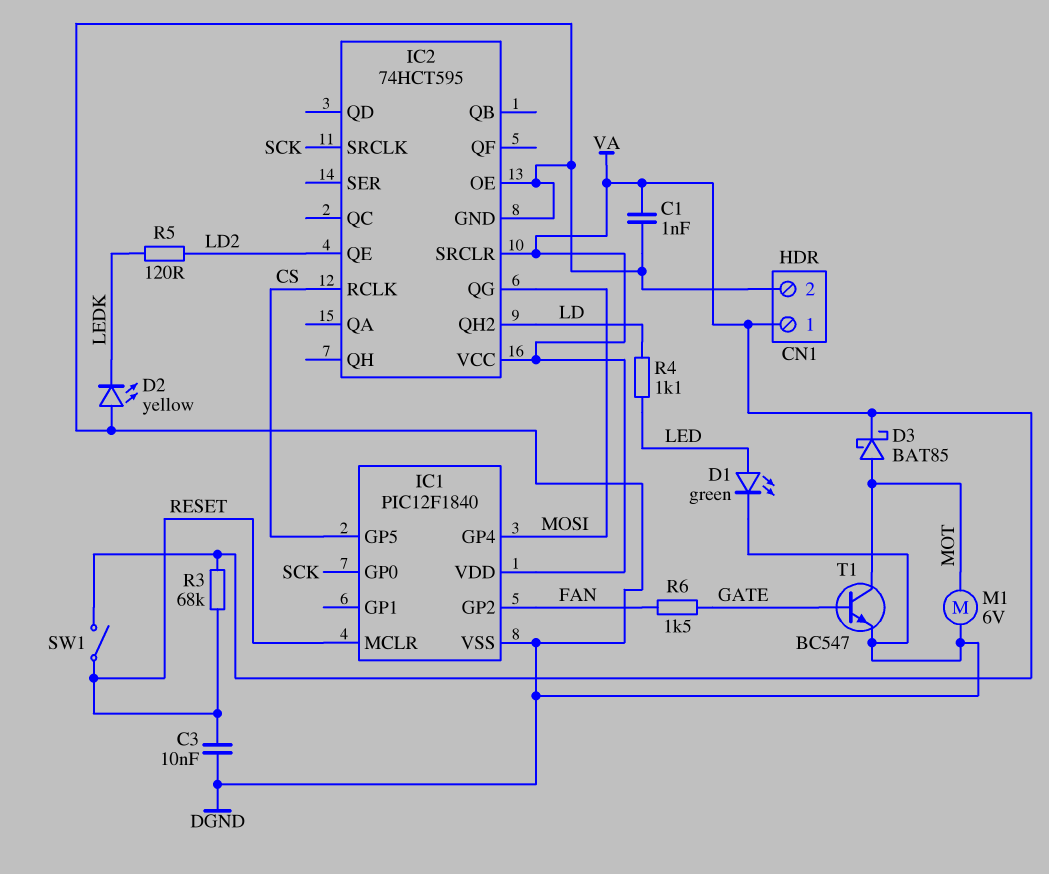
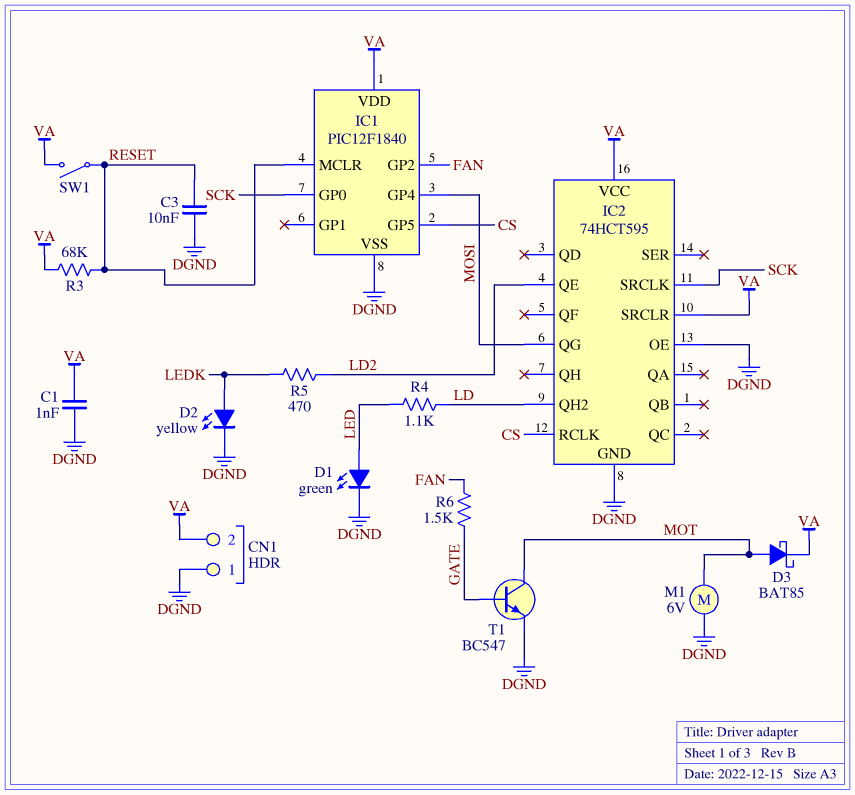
CN1 pin 1: VA -> DGND
CN1 pin 2: DGND -> VA
D2: LED yellow (A DGND, K LEDK) -> LED yellow (A LEDK, K DGND)
R5: 120 (LD2, LEDK) -> 470 (LD2, LEDK)

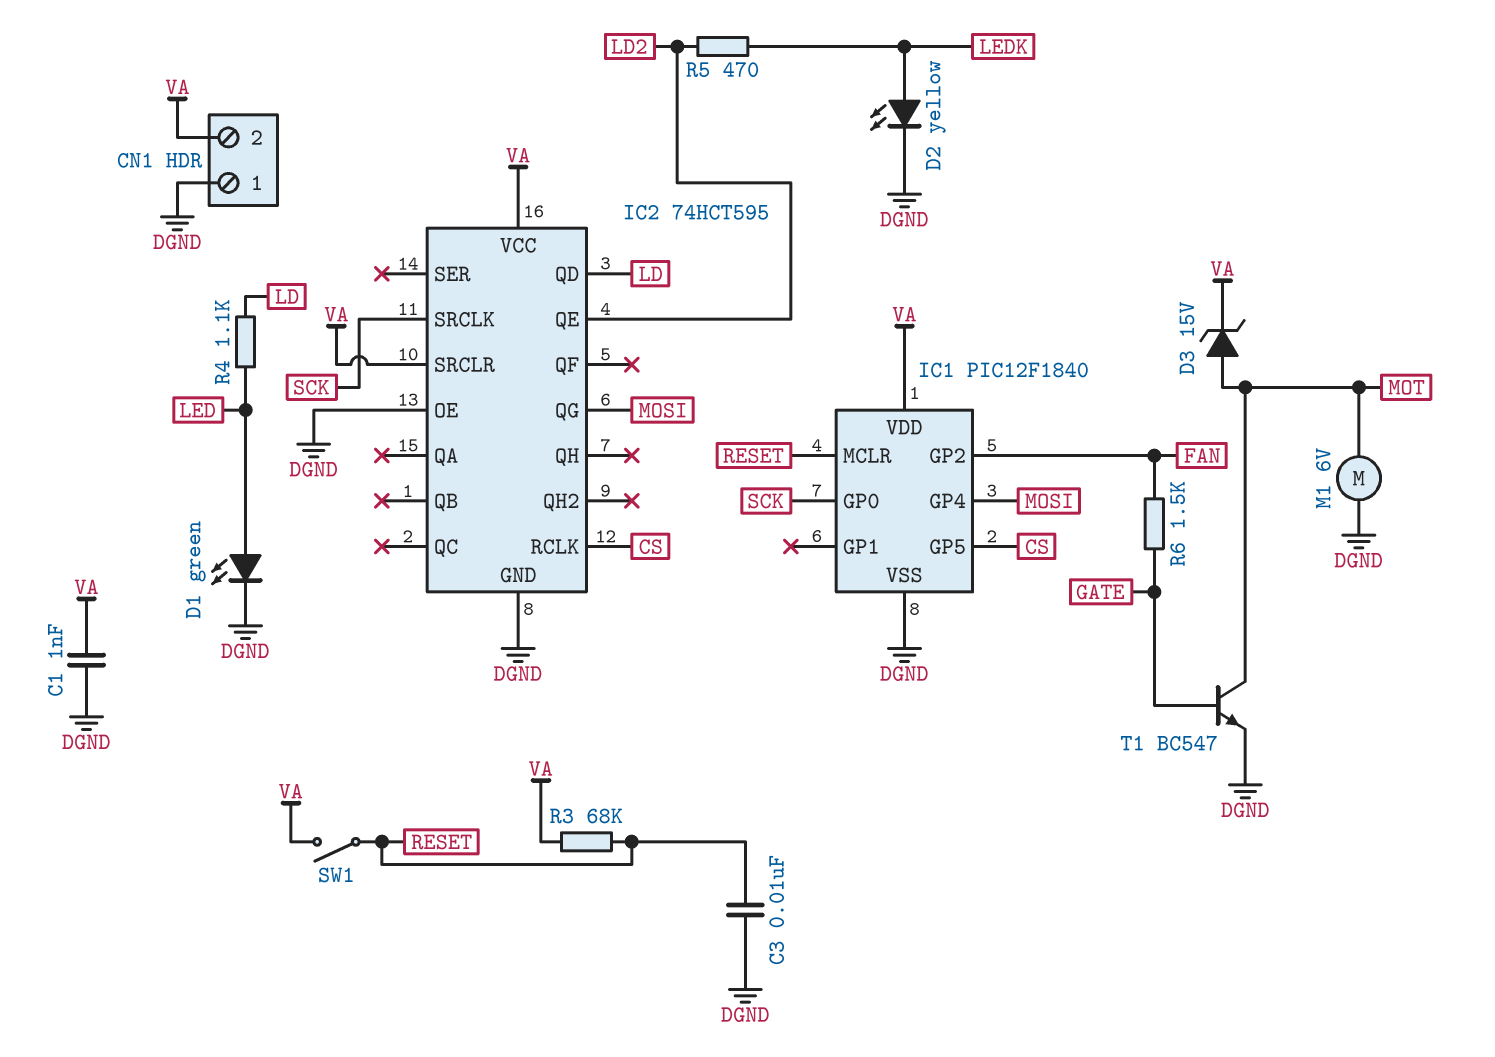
D3: schottky BAT85 (A MOT, K VA) -> zener 15V (A MOT, K VA)
IC2 pin QD: none -> LD
IC2 pin QH2: LD -> none

